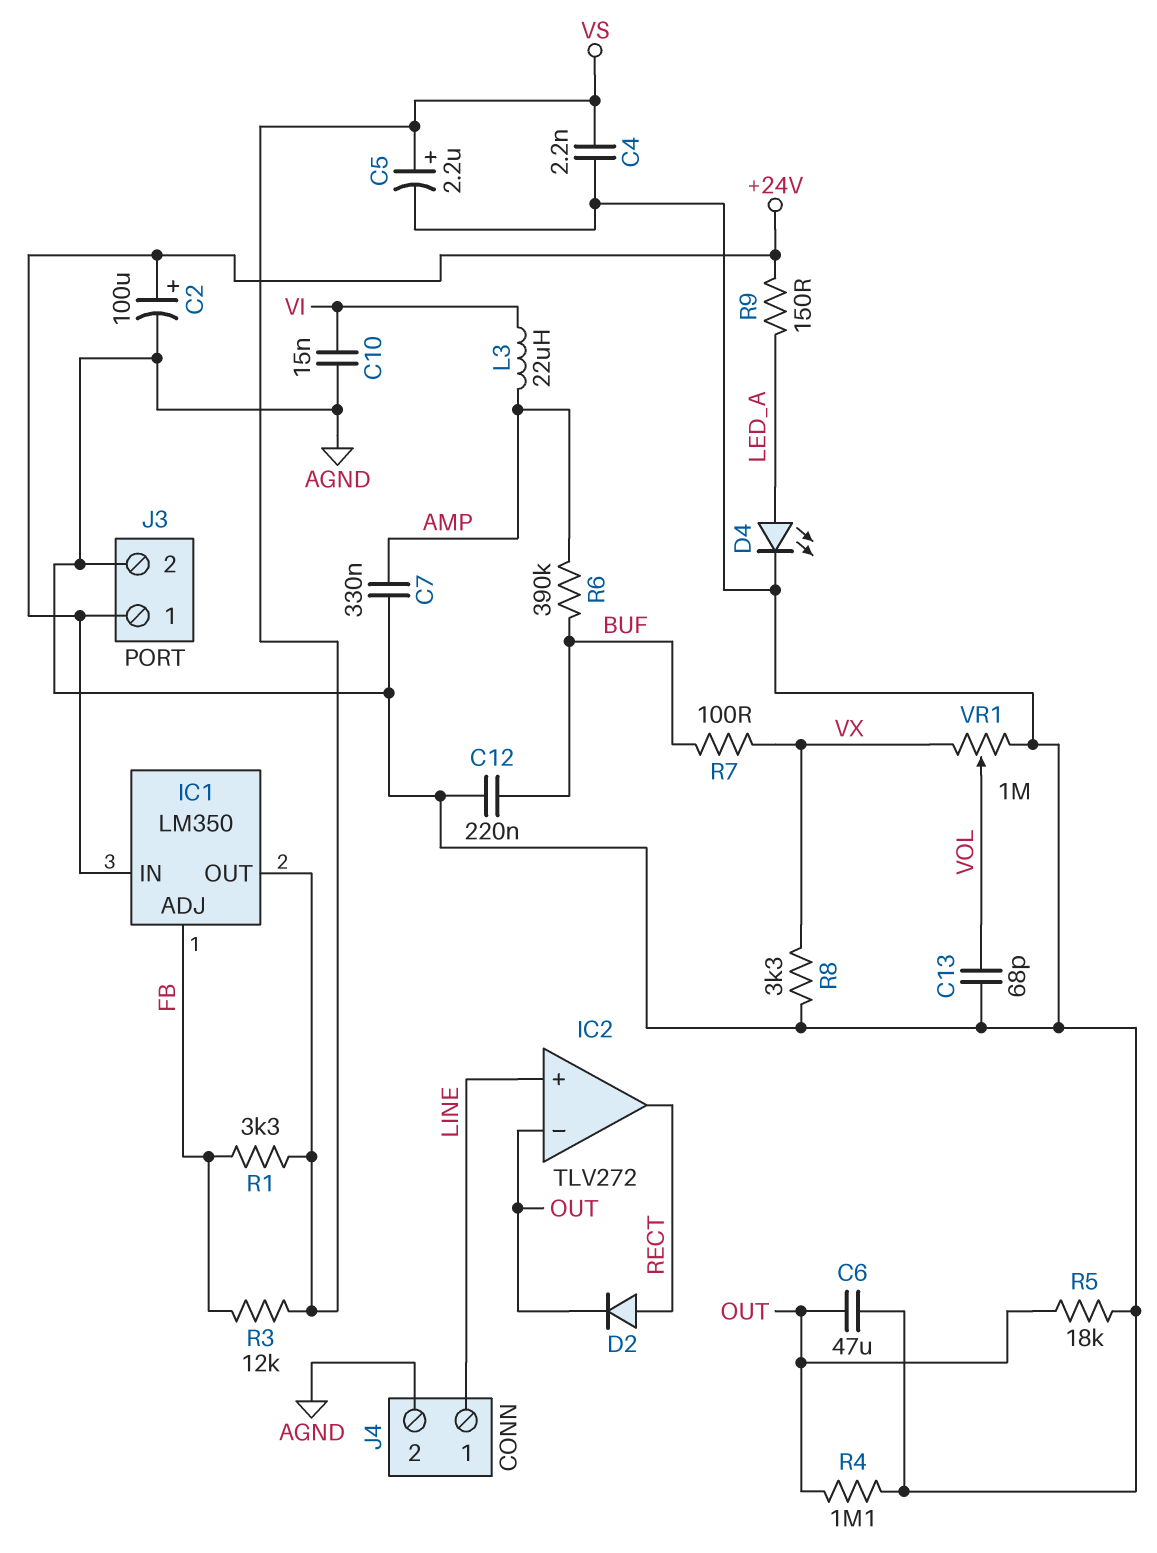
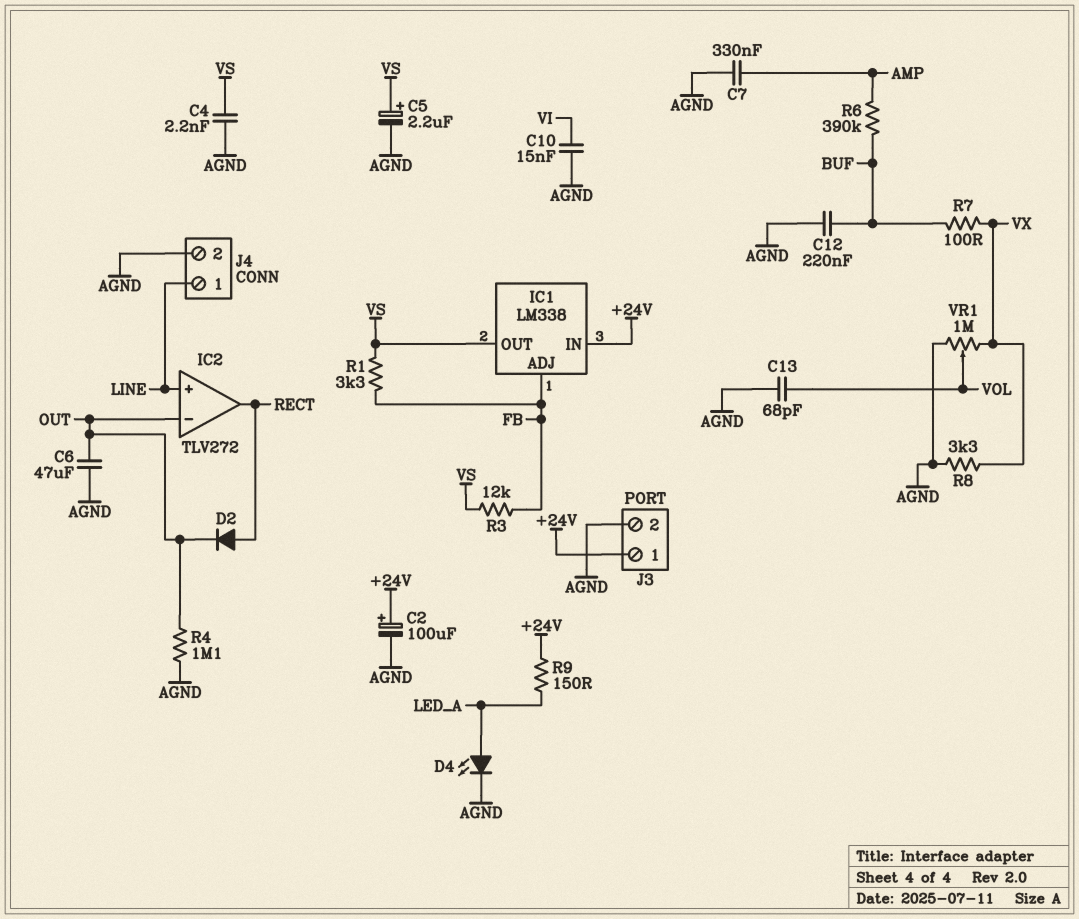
IC1: LM350 -> LM338
L3: 22uH (AMP, VI) -> none
R5: 18k (AGND, OUT) -> none

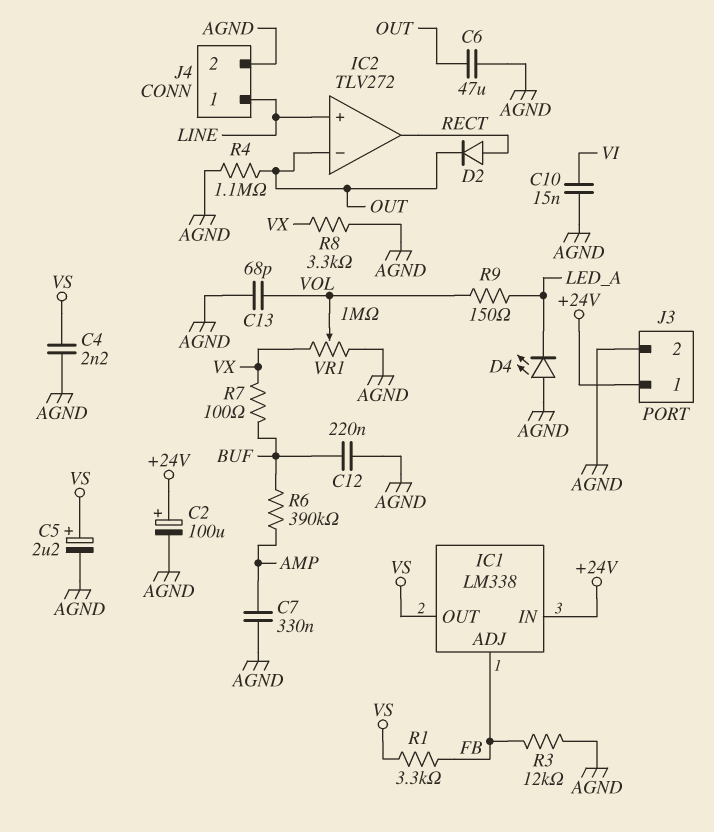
D4: LED (A LED_A, K AGND) -> LED (A AGND, K LED_A)
R3: 12k (FB, VS) -> 12k (AGND, FB)
R9: 150 (+24V, LED_A) -> 150 (LED_A, VOL)

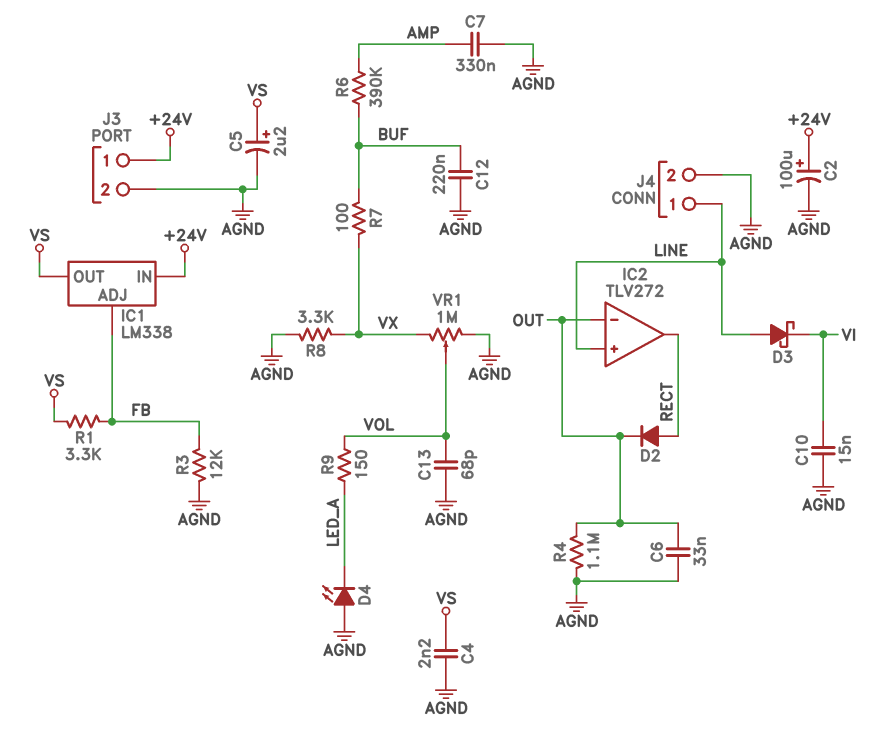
C6: 47uF (AGND, OUT) -> 33nF (AGND, OUT)
D3: none -> schottky (A LINE, K VI)

